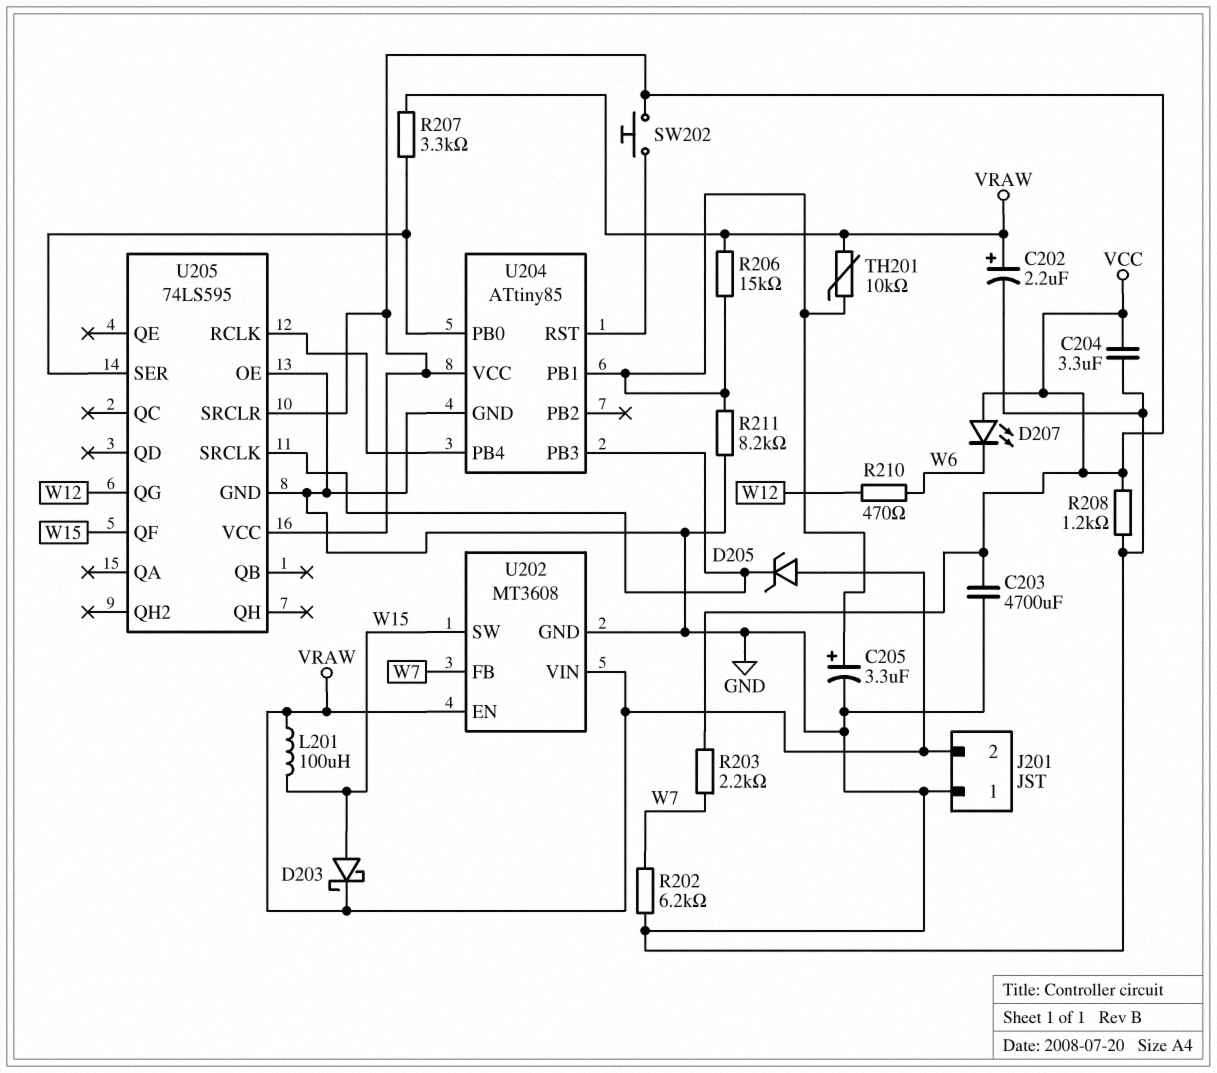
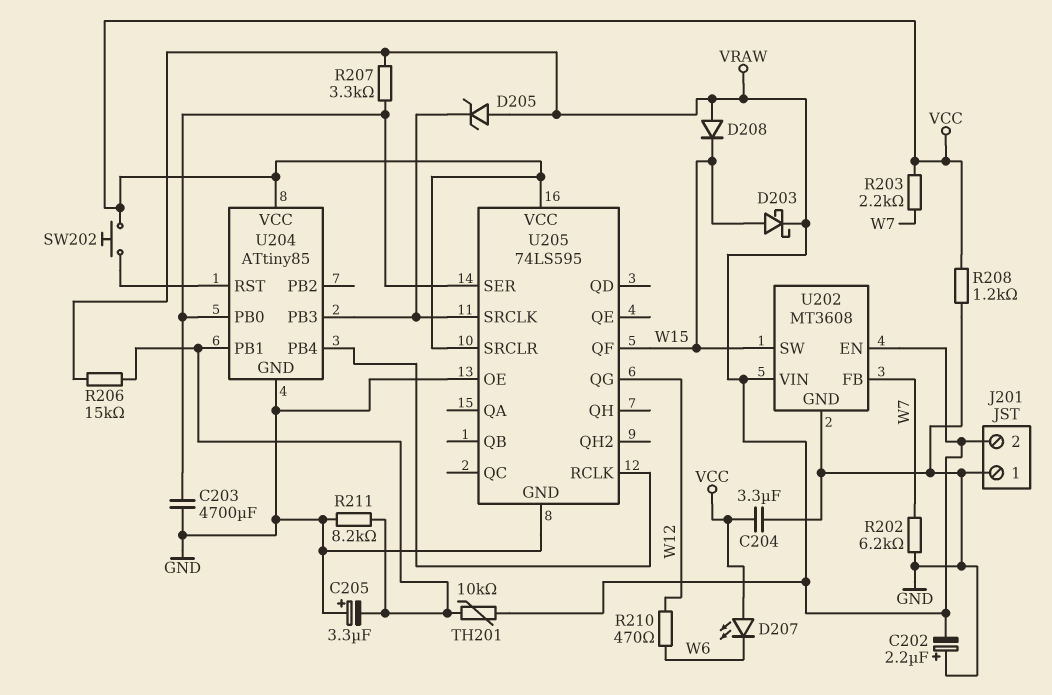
C202: 2.2uF (plus VRAW, minus GND) -> 2.2uF (plus GND, minus VRAW)
C203: 4700uF (GND, VCC) -> 4700uF (GND, U204/PB0)
C205: 3.3uF (plus U204/PB1, minus GND) -> 3.3uF (plus GND, minus U204/PB1)
D208: none -> diode (A VRAW, K W15)
L201: 100uH (VRAW, W15) -> none

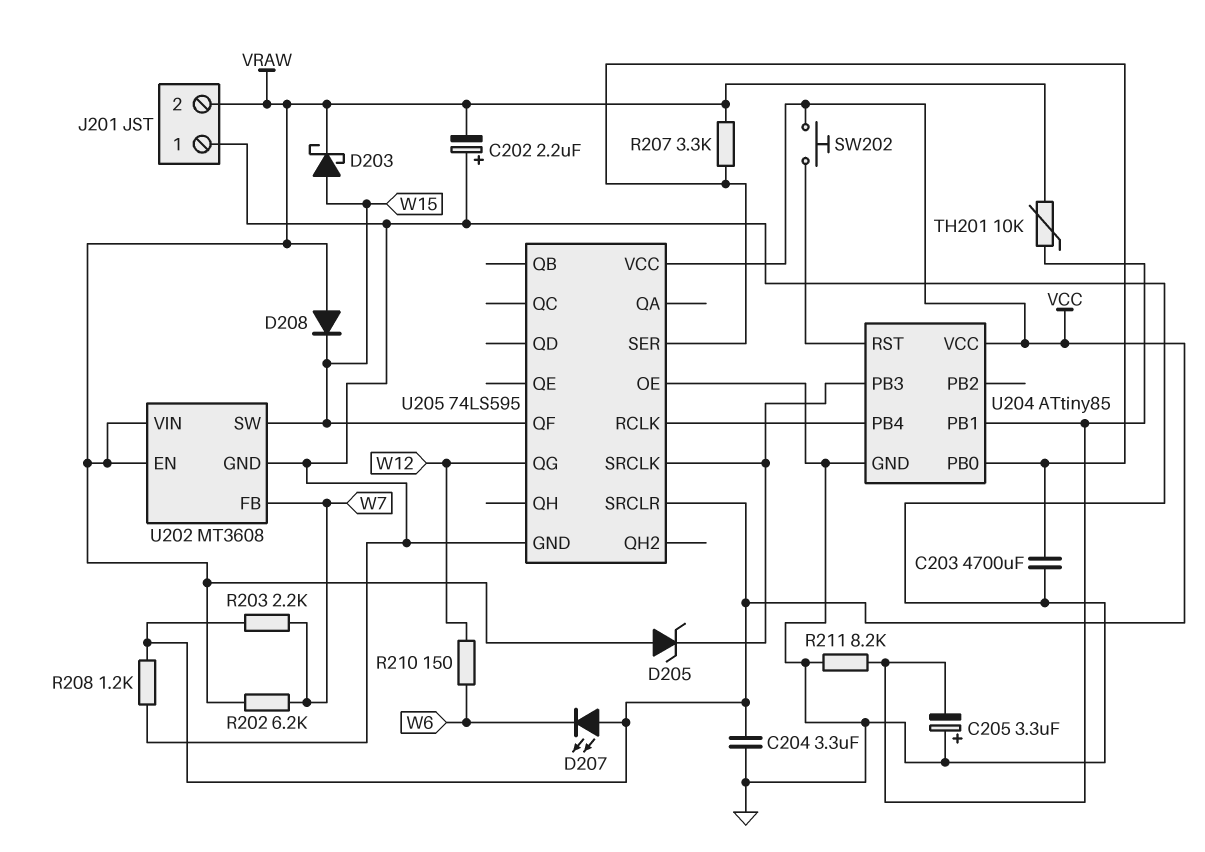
R202: 6.2k (GND, W7) -> 6.2k (VRAW, W7)
R206: 15k (U204/PB1, VRAW) -> none
R210: 470 (W6, W12) -> 150 (W6, W12)

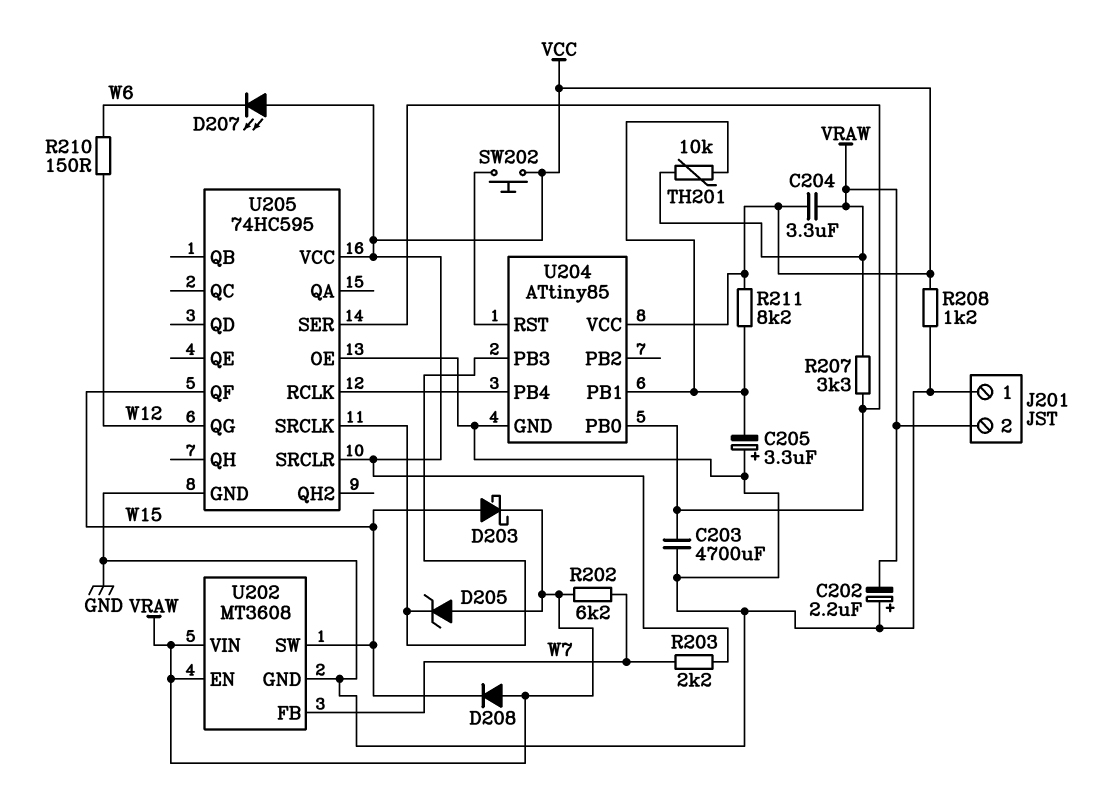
C204: 3.3uF (GND, VCC) -> 3.3uF (VCC, VRAW)
R211: 8.2k (GND, U204/PB1) -> 8.2k (U204/PB1, VCC)
U205: 74LS595 -> 74HC595

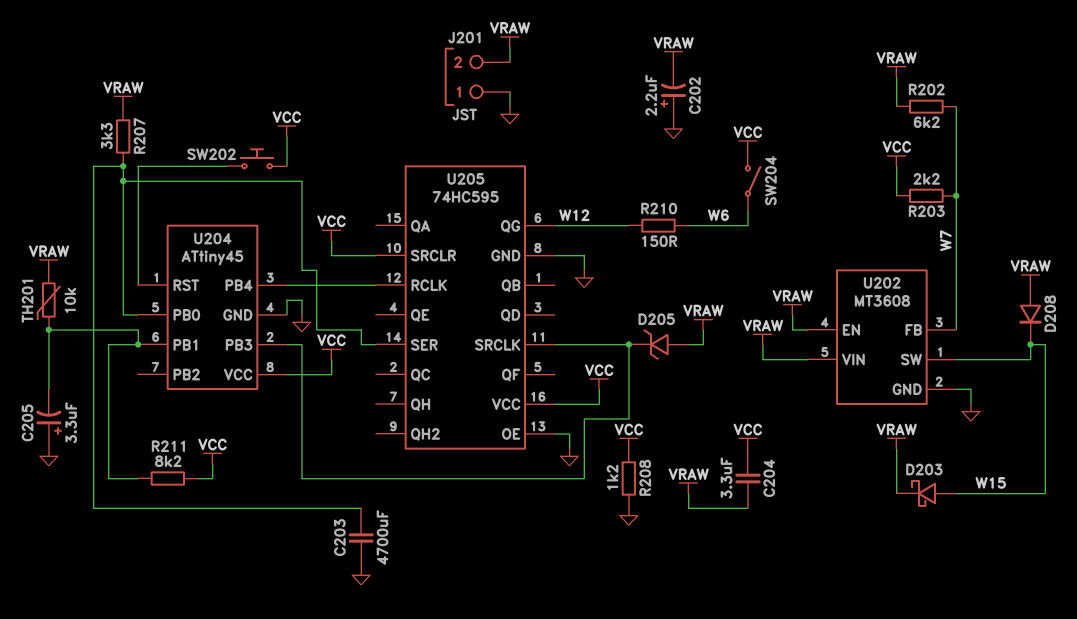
D207: LED (A VCC, K W6) -> none
SW204: none -> switch (VCC, W6)
U204: ATtiny85 -> ATtiny45
U205 pin QF: W15 -> none

